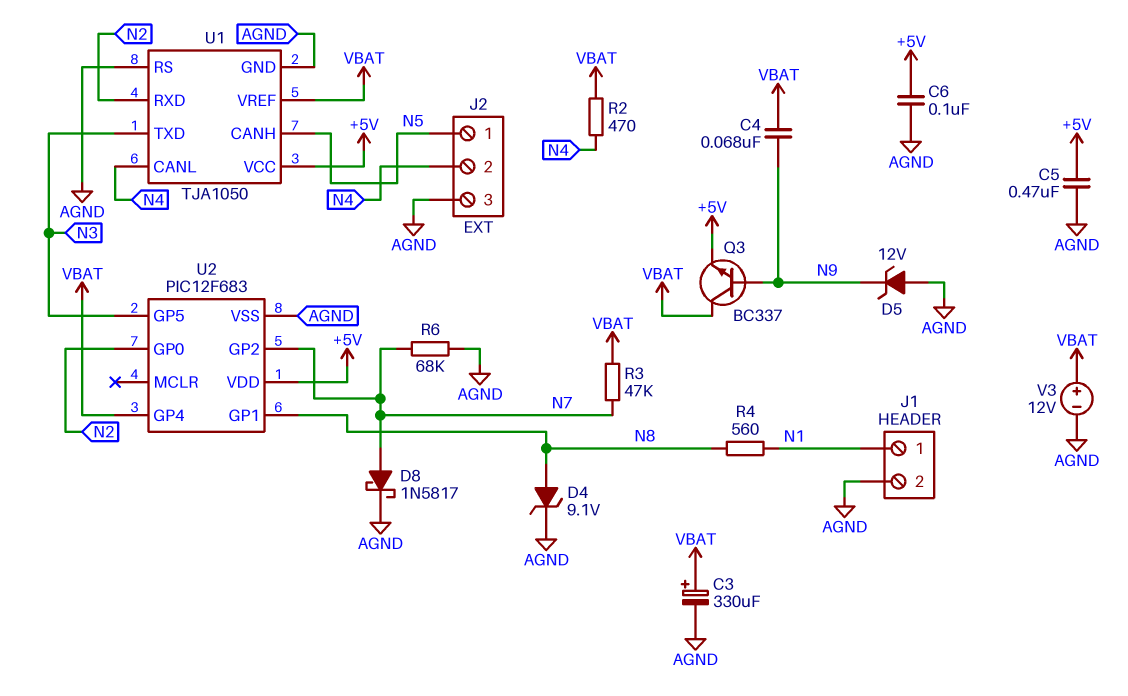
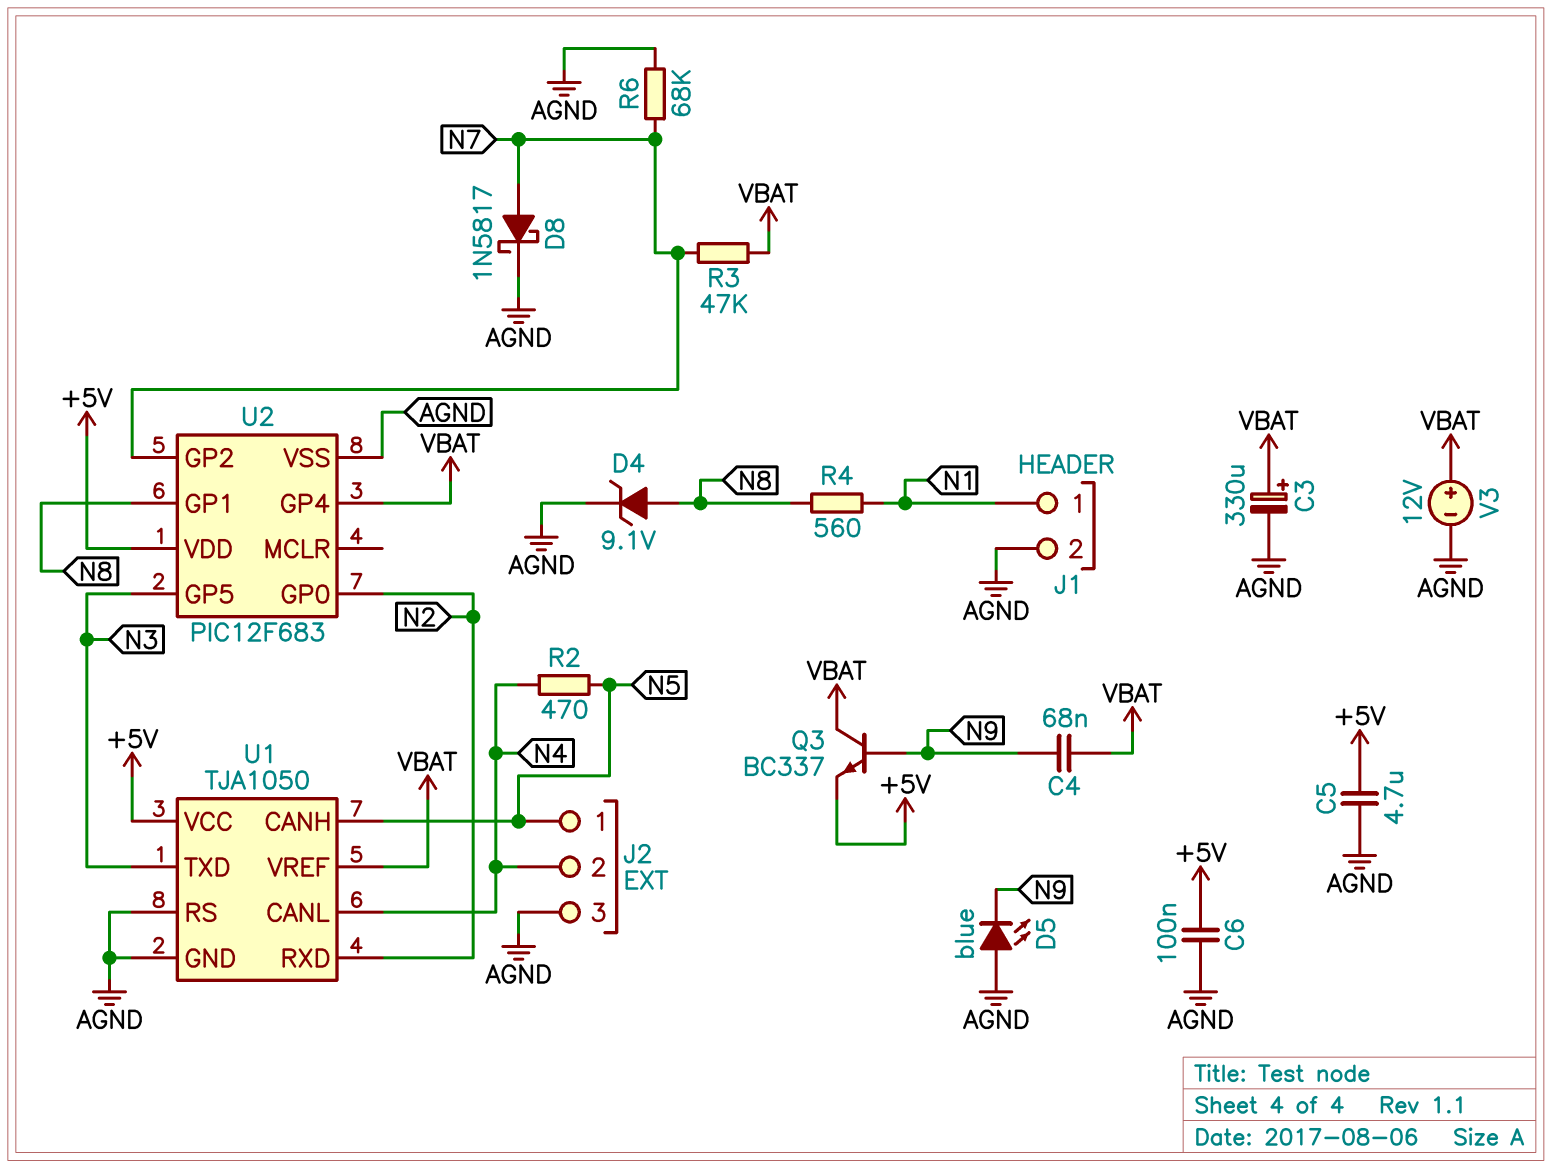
C5: 470nF (+5V, AGND) -> 4.7uF (+5V, AGND)
D5: zener 12V (A AGND, K N9) -> LED blue (A AGND, K N9)
R2: 470 (N4, VBAT) -> 470 (N4, N5)

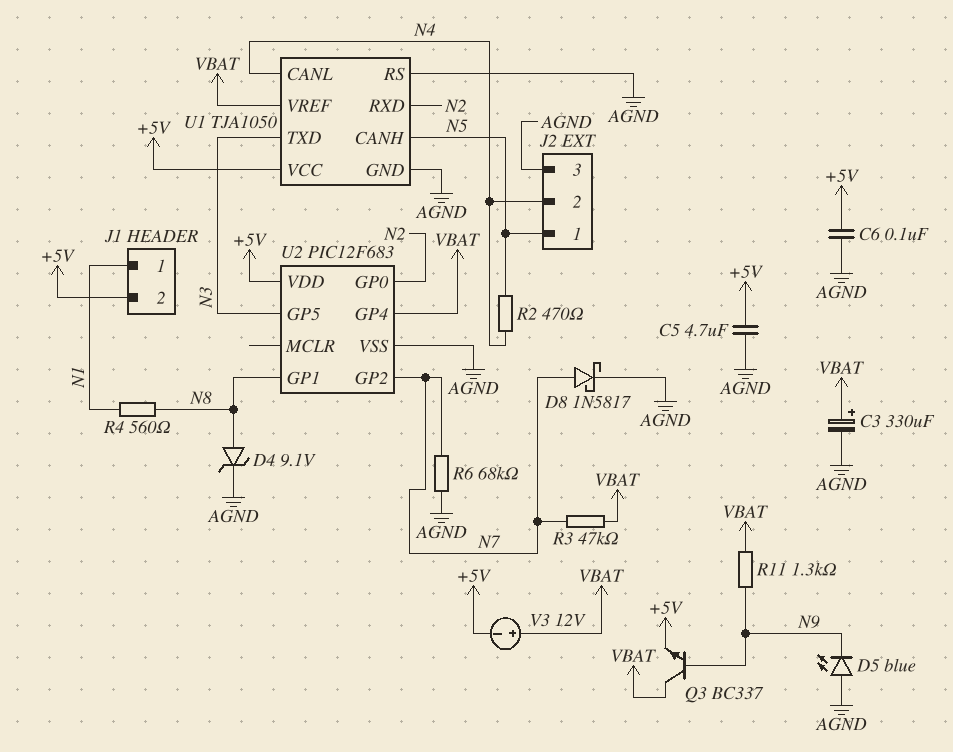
C4: 68nF (N9, VBAT) -> none
J1 pin 2: AGND -> +5V
R11: none -> 1.3k (N9, VBAT)
V3: 12V (plus VBAT, minus AGND) -> 12V (plus VBAT, minus +5V)

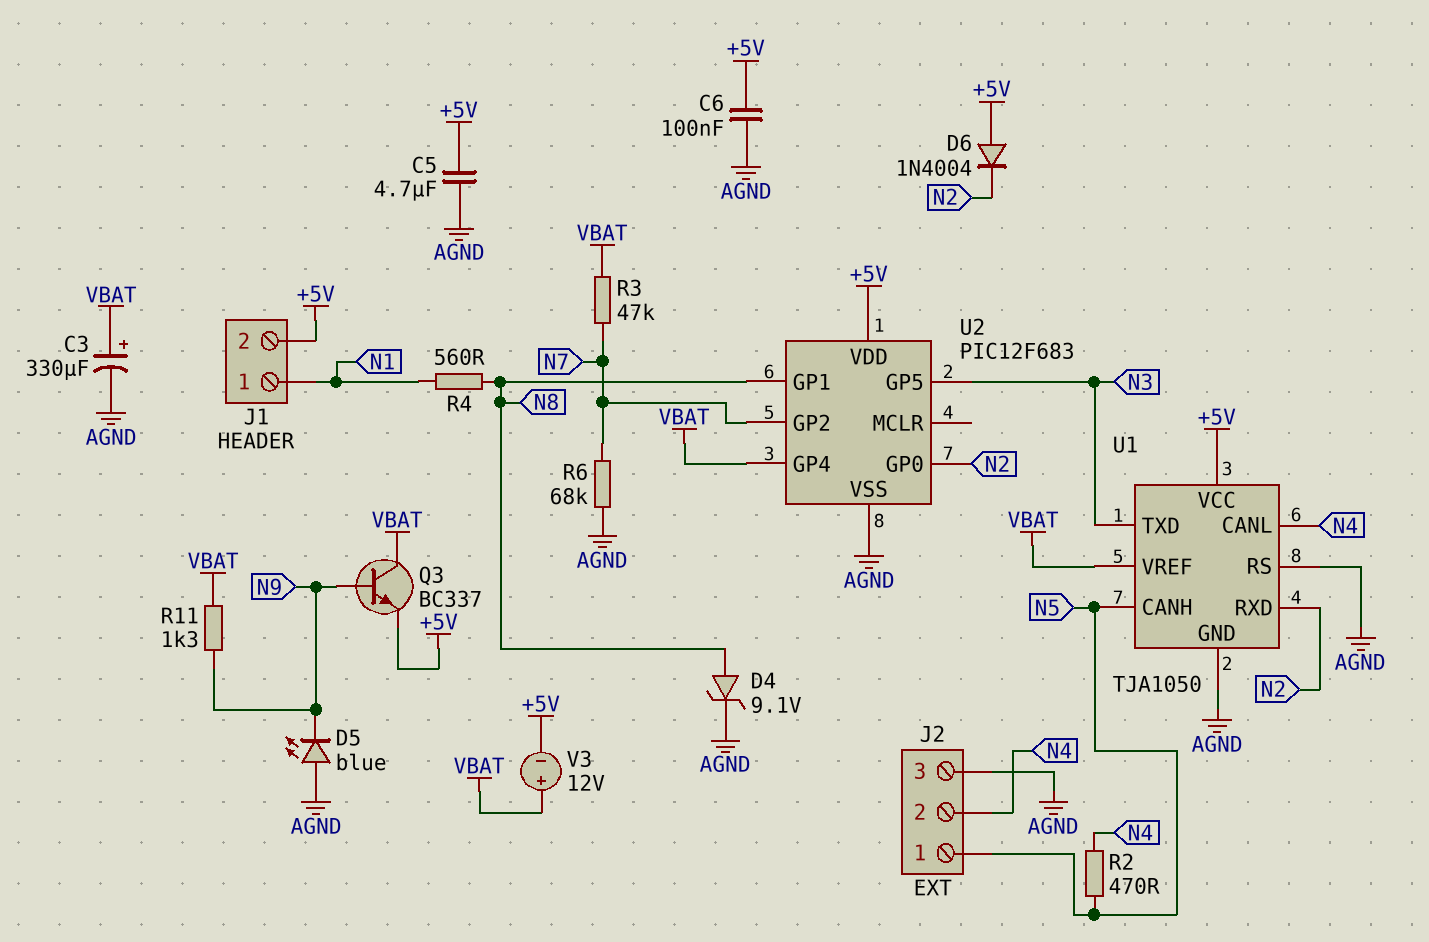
D6: none -> diode 1N4004 (A +5V, K N2)
D8: schottky 1N5817 (A N7, K AGND) -> none

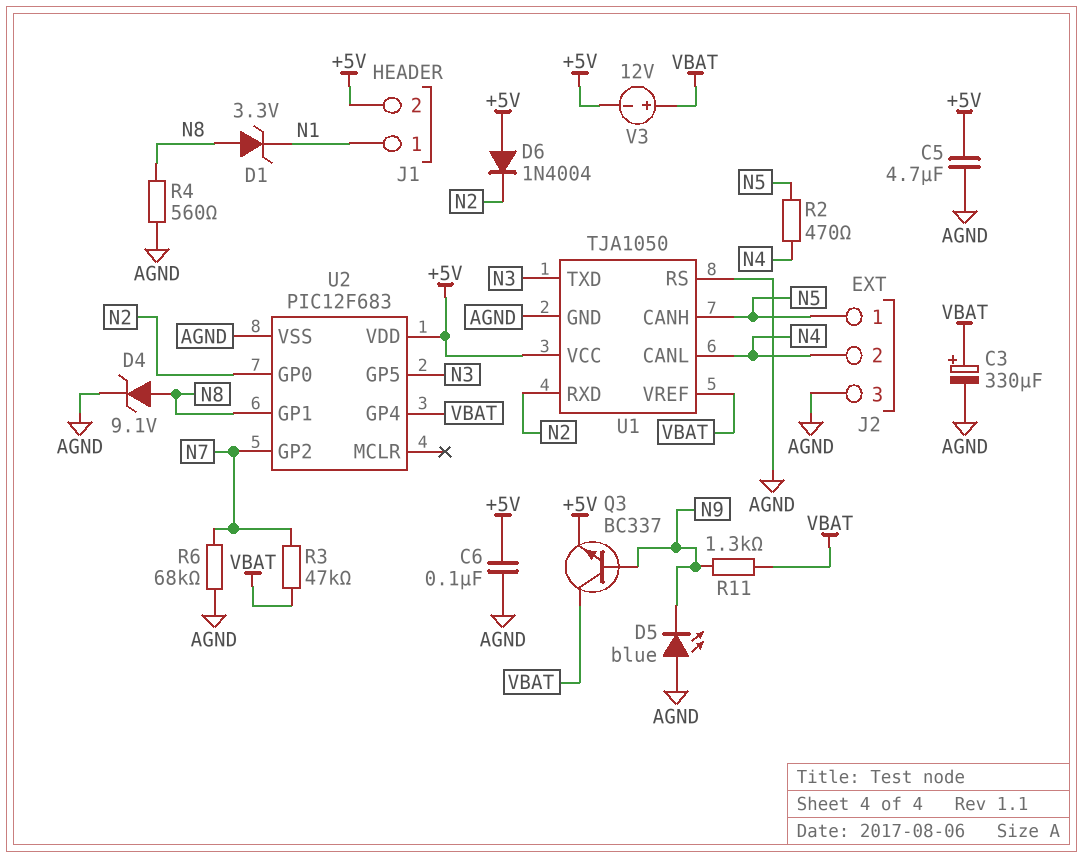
D1: none -> zener 3.3V (A N8, K N1)
R4: 560 (N1, N8) -> 560 (AGND, N8)

